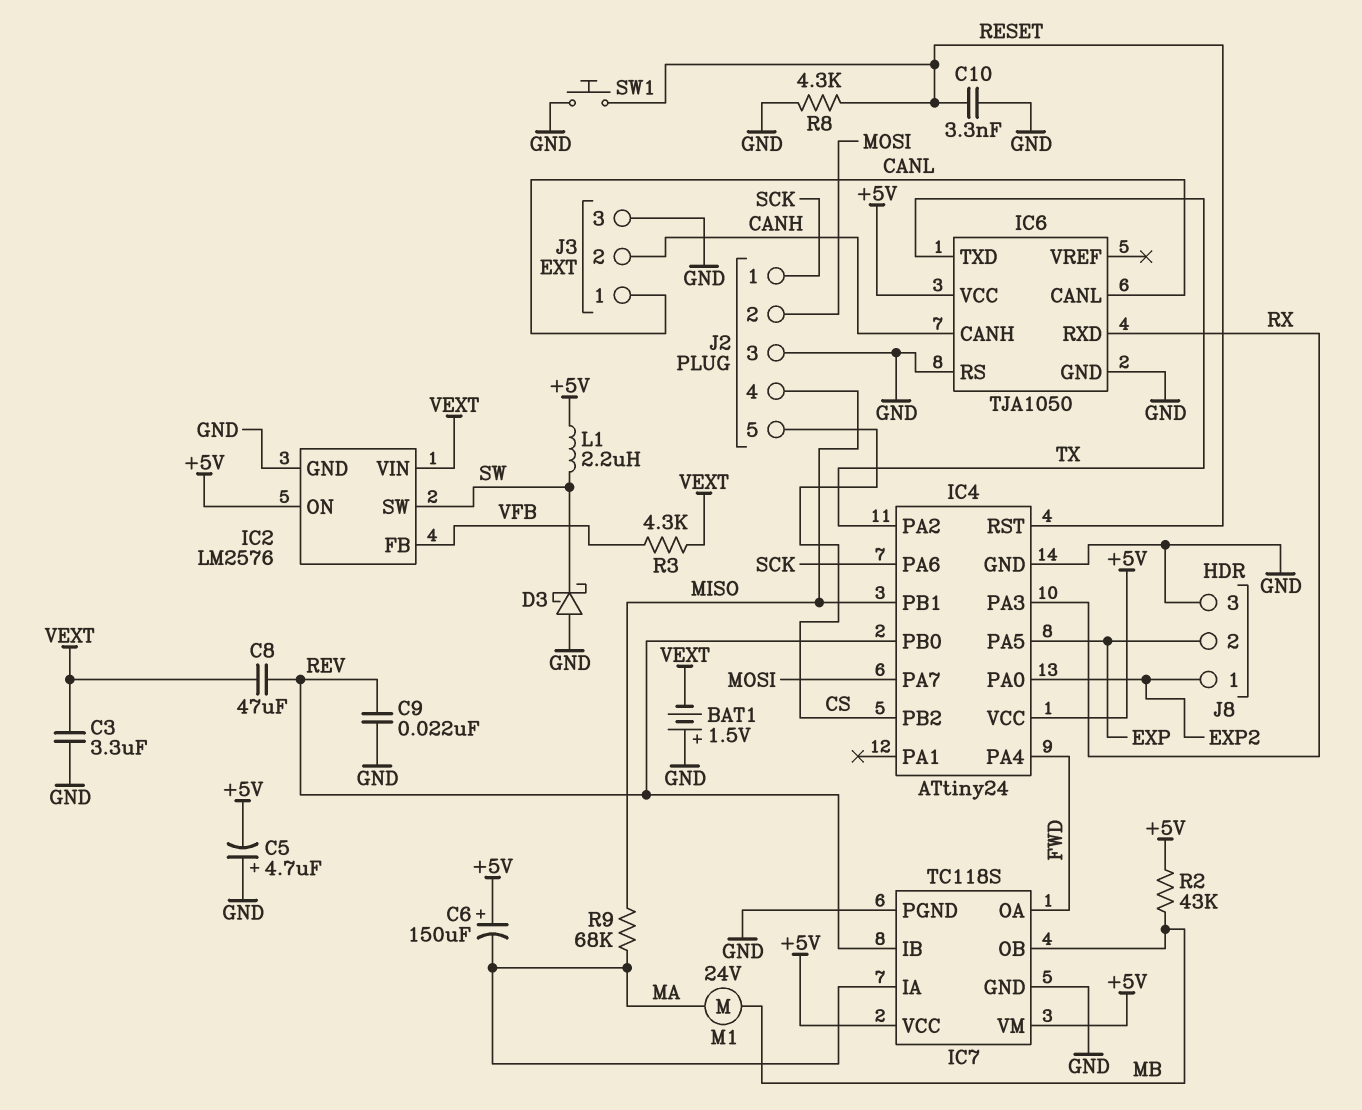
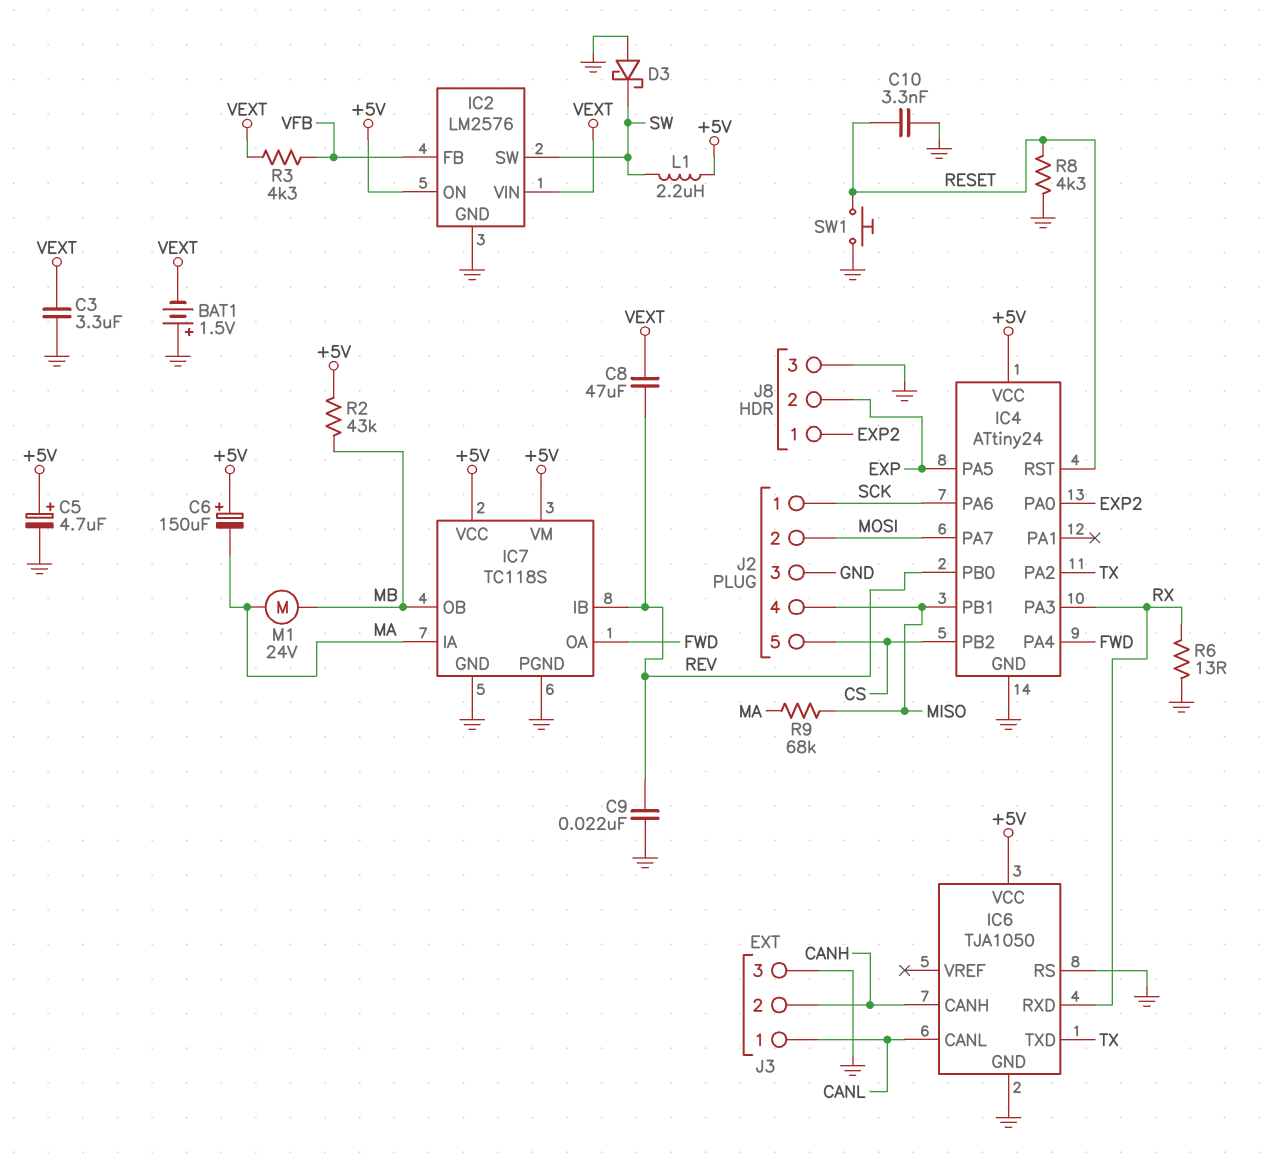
C5: 4.7uF (plus GND, minus +5V) -> 4.7uF (plus +5V, minus GND)
R6: none -> 13 (GND, RX)

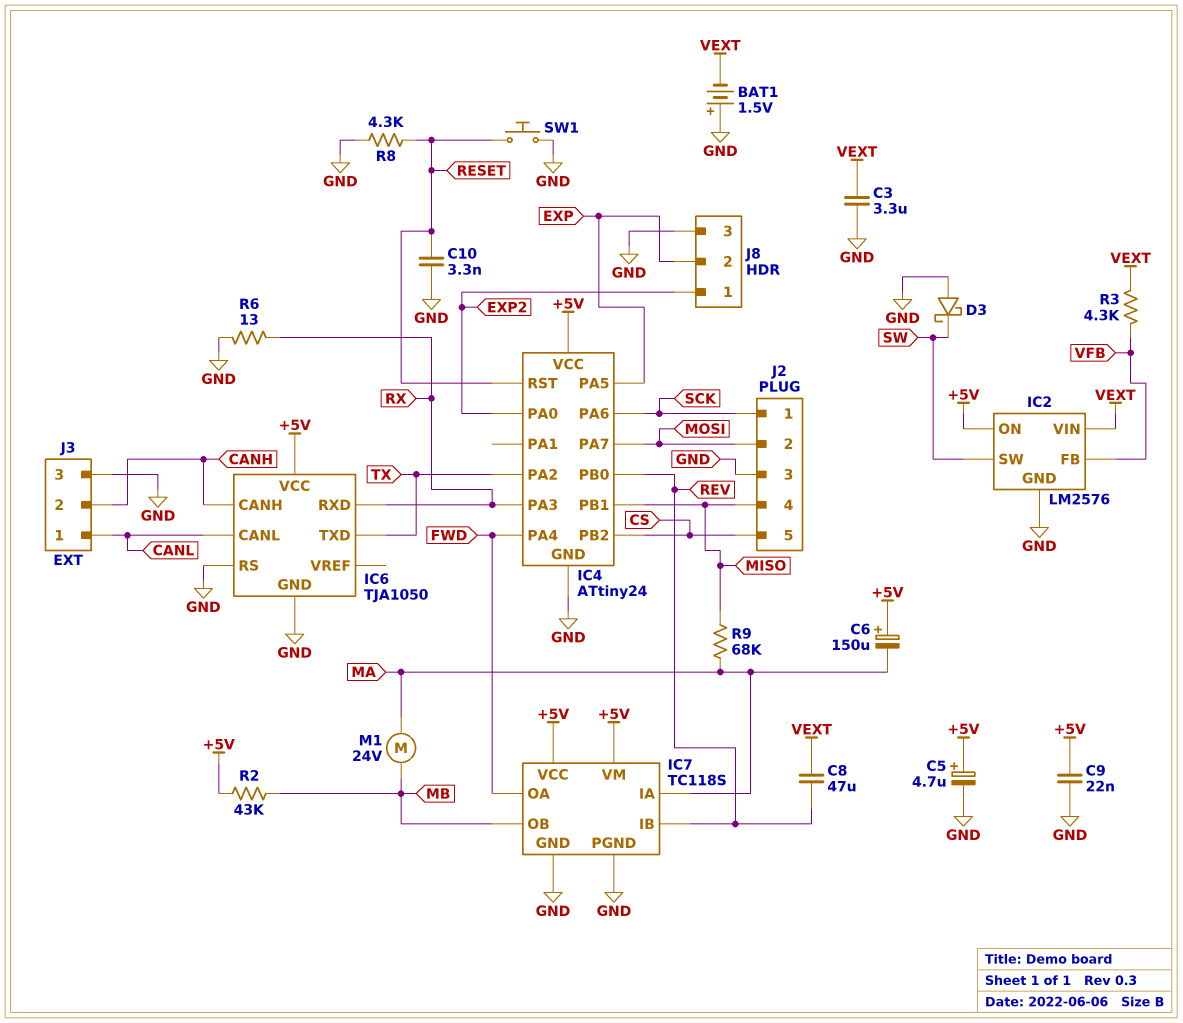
C9: 22nF (GND, REV) -> 22nF (+5V, GND)
L1: 2.2uH (+5V, SW) -> none

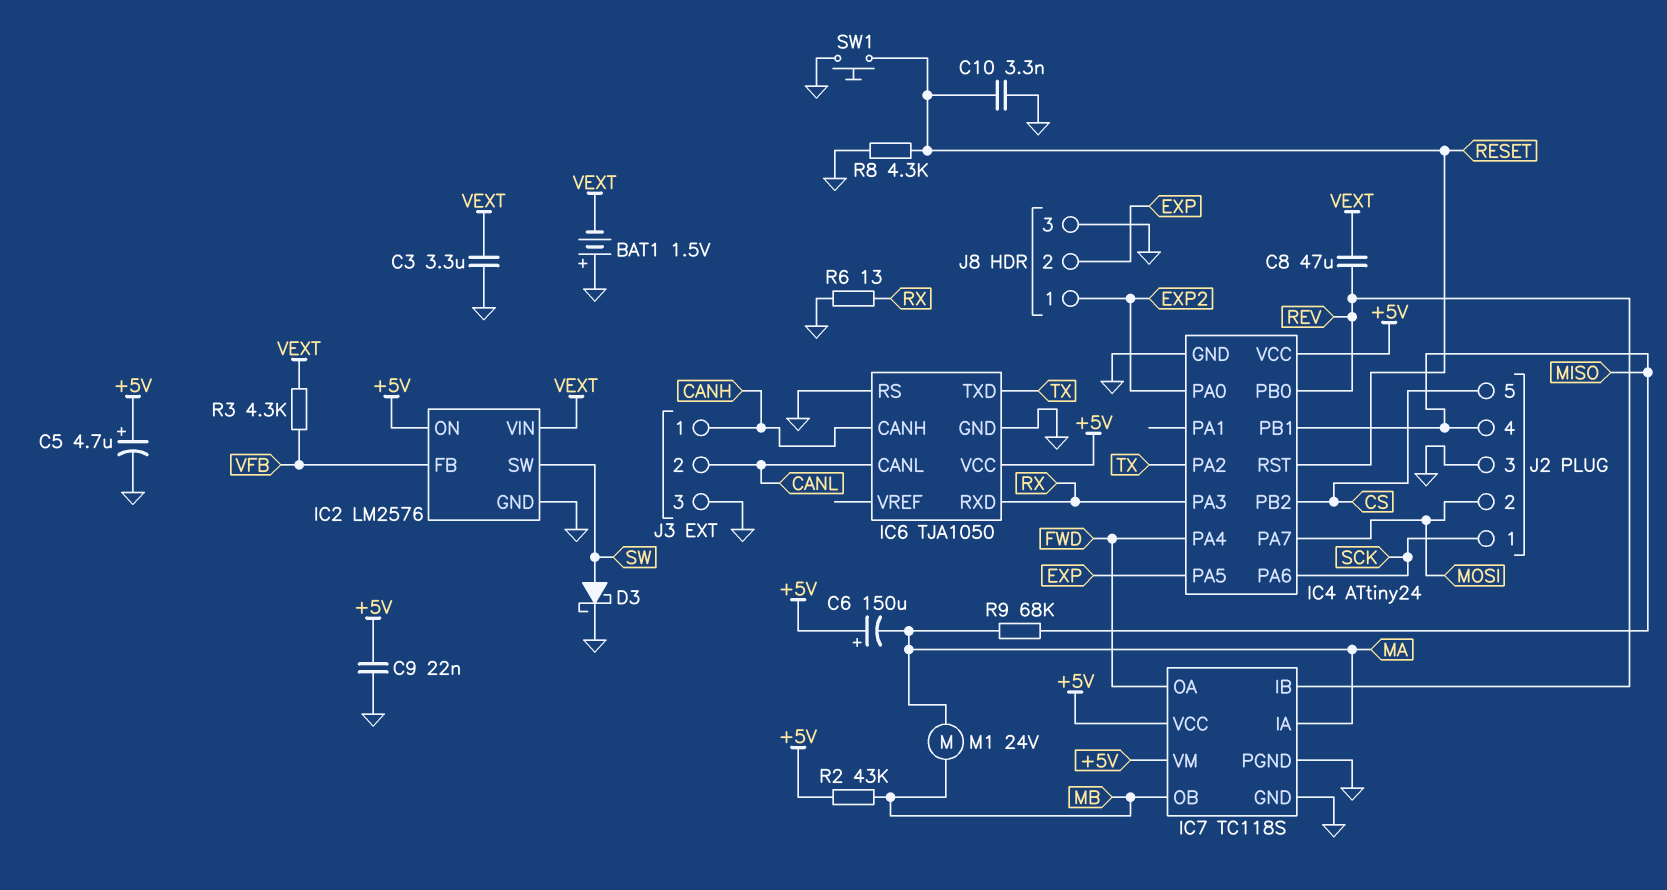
D3: schottky (A GND, K SW) -> schottky (A SW, K GND)
J3 pin 1: CANL -> CANH
J3 pin 2: CANH -> CANL

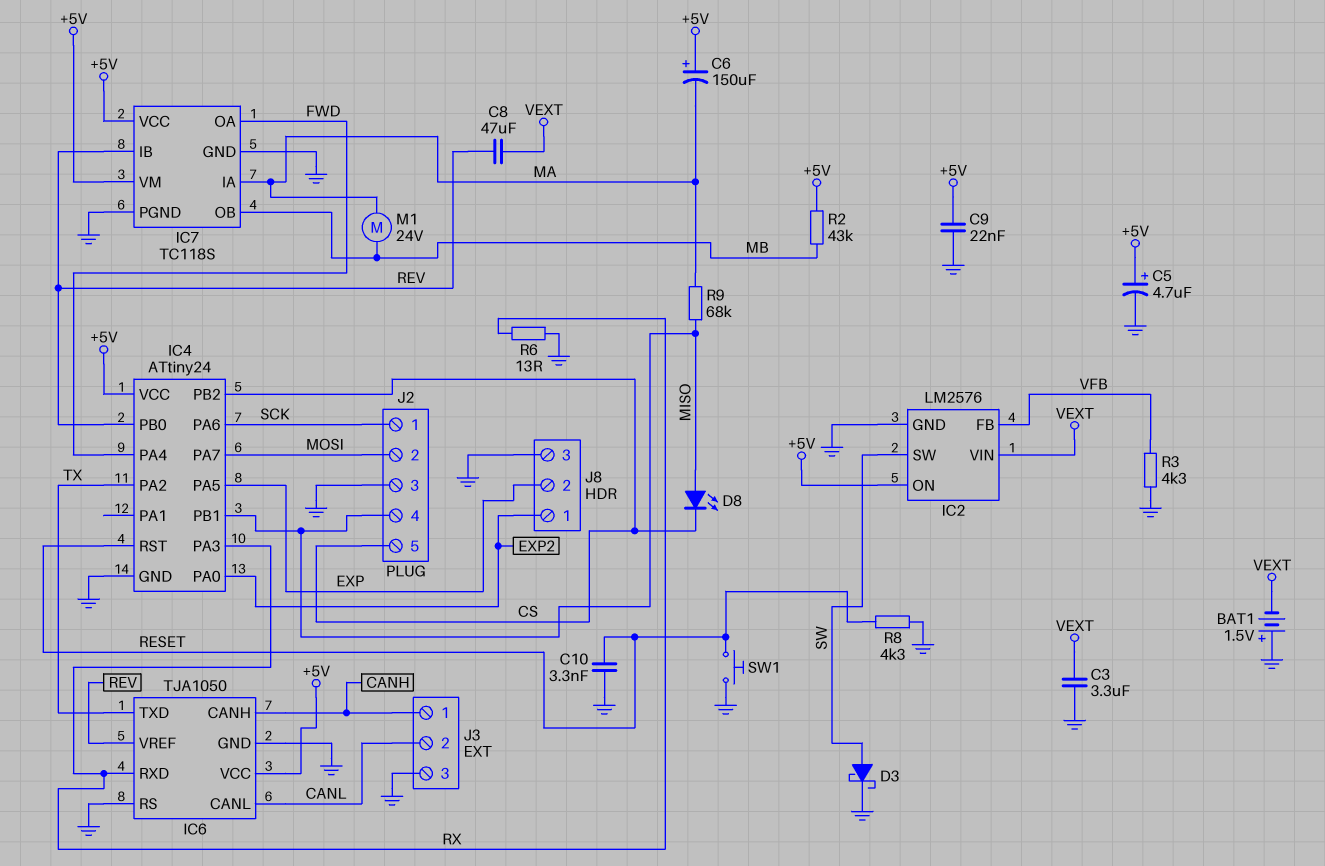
D8: none -> LED (A MISO, K CS)
IC6 pin VREF: none -> REV
R3: 4.3k (VEXT, VFB) -> 4.3k (GND, VFB)

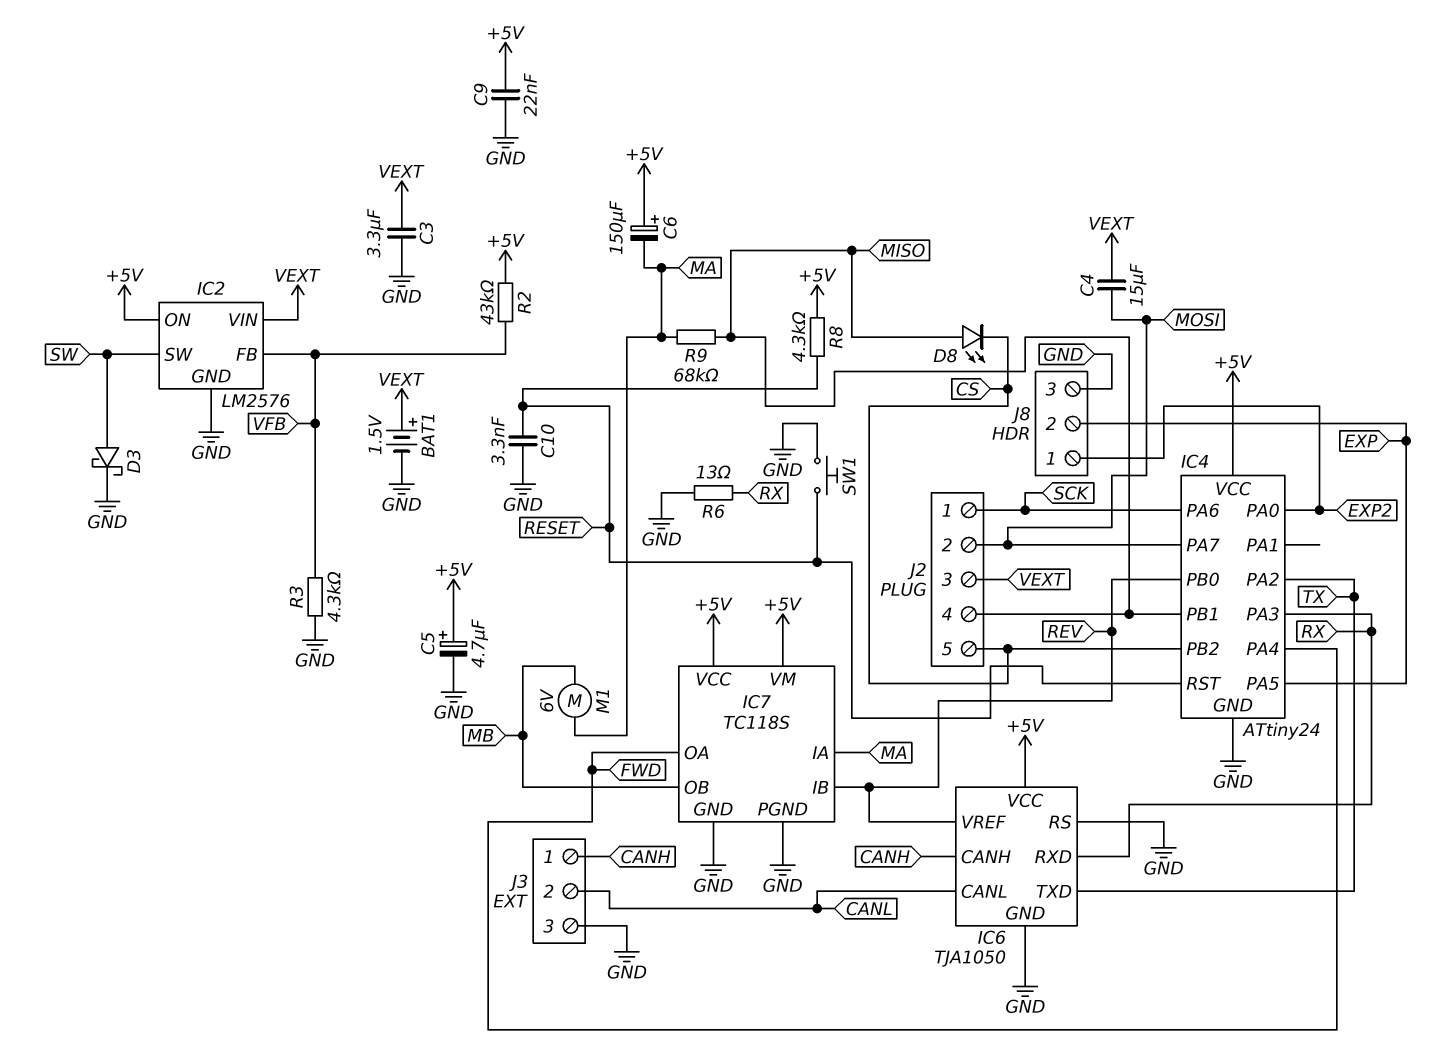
BAT1: 1.5V (plus GND, minus VEXT) -> 1.5V (plus VEXT, minus GND)
C4: none -> 15uF (MOSI, VEXT)
C8: 47uF (REV, VEXT) -> none
J2 pin 3: GND -> VEXT
M1: motor 24V (MA, MB) -> motor 6V (MA, MB)
R2: 43k (+5V, MB) -> 43k (+5V, VFB)
R8: 4.3k (GND, RESET) -> 4.3k (+5V, RESET)

